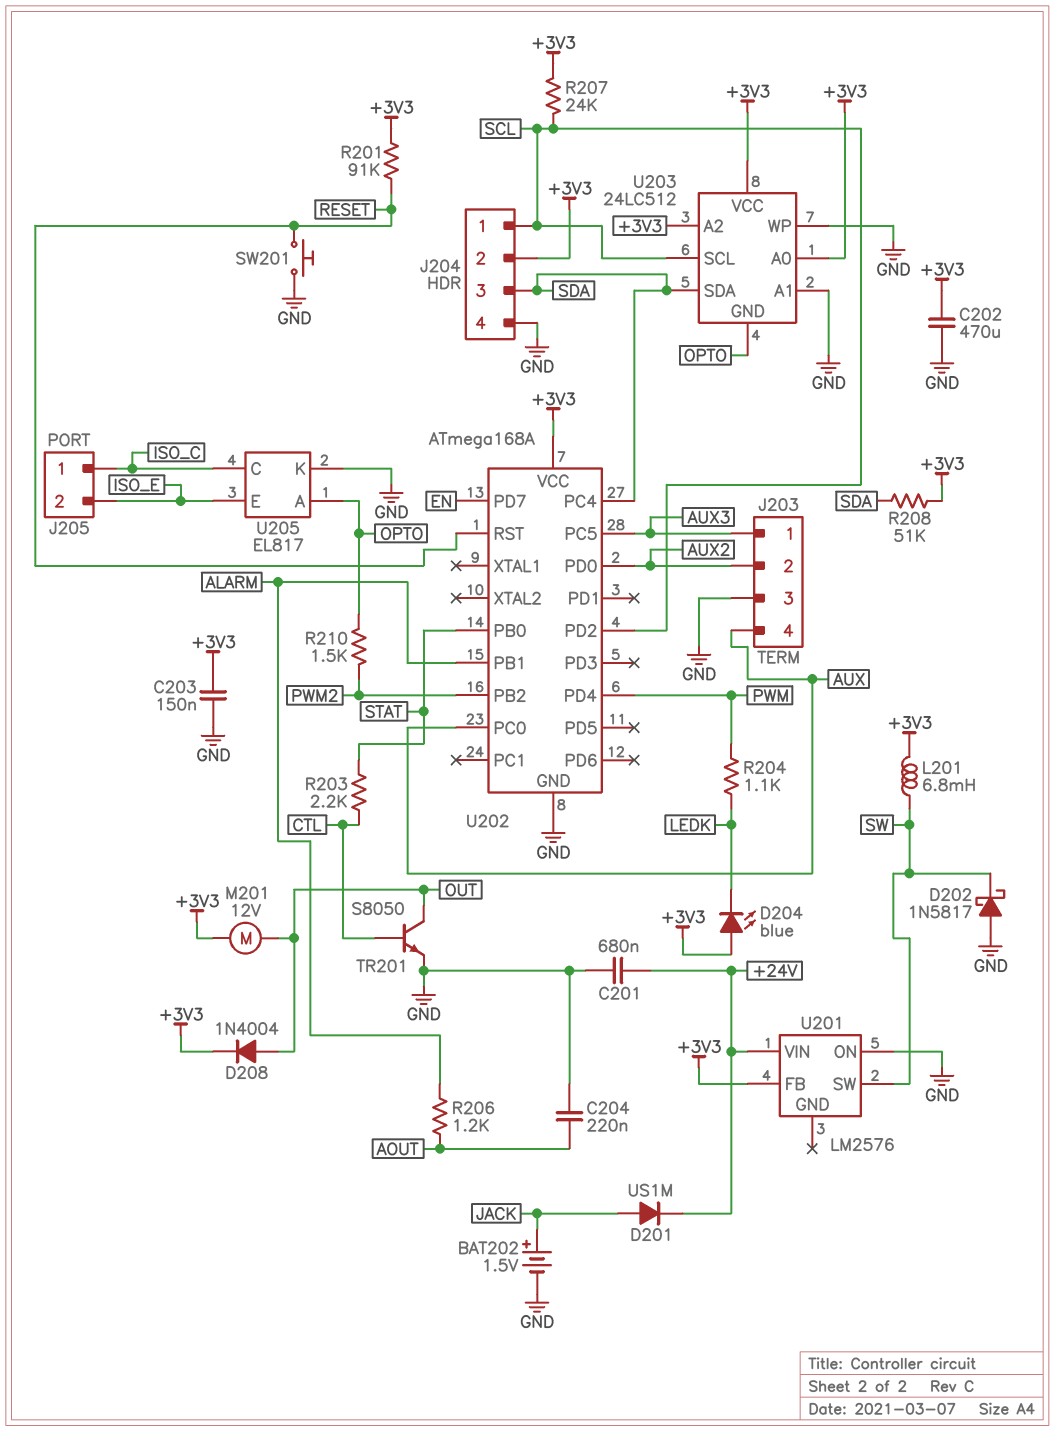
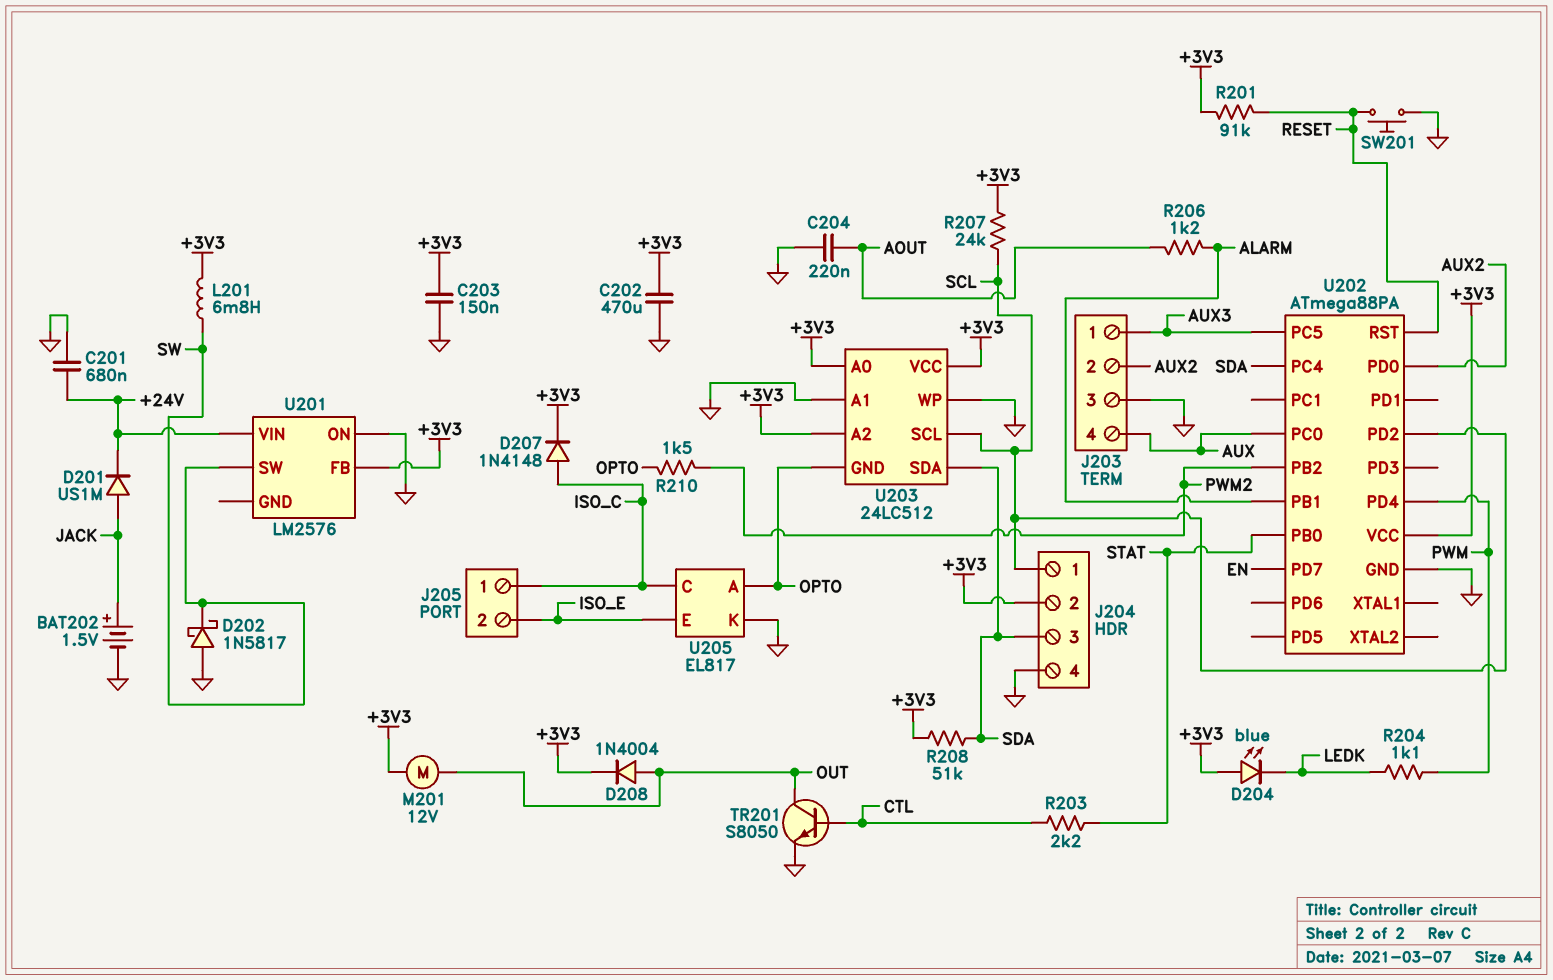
D207: none -> diode 1N4148 (A ISO_C, K +3V3)
U202: ATmega168A -> ATmega88PA

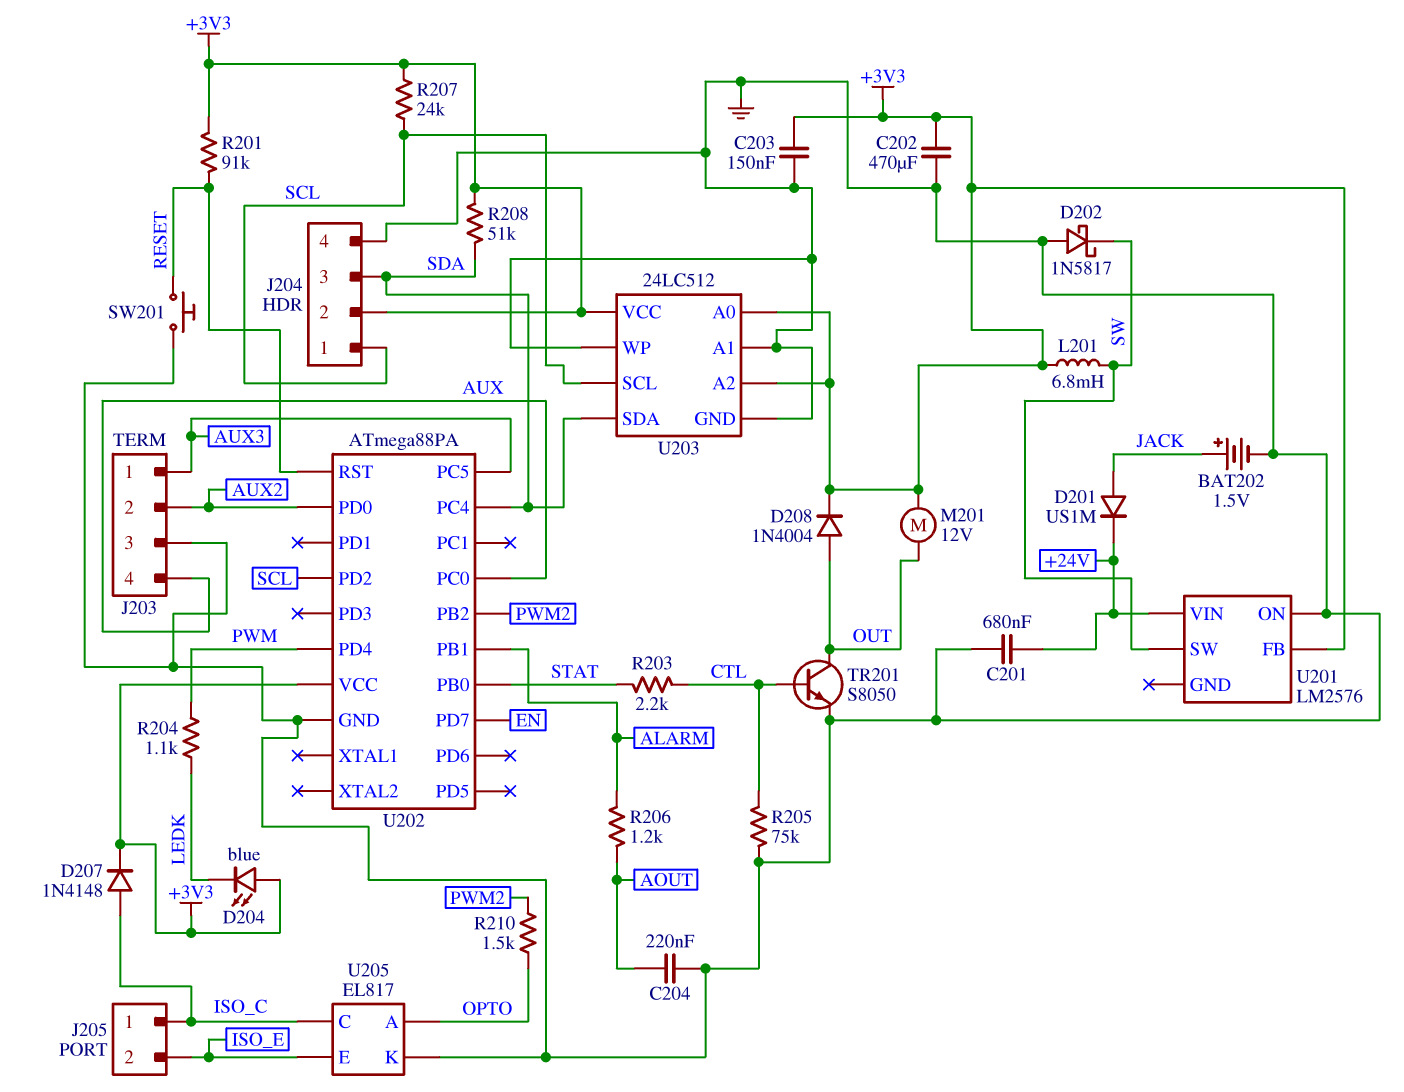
R205: none -> 75k (CTL, GND)
U203 pin GND: OPTO -> GND

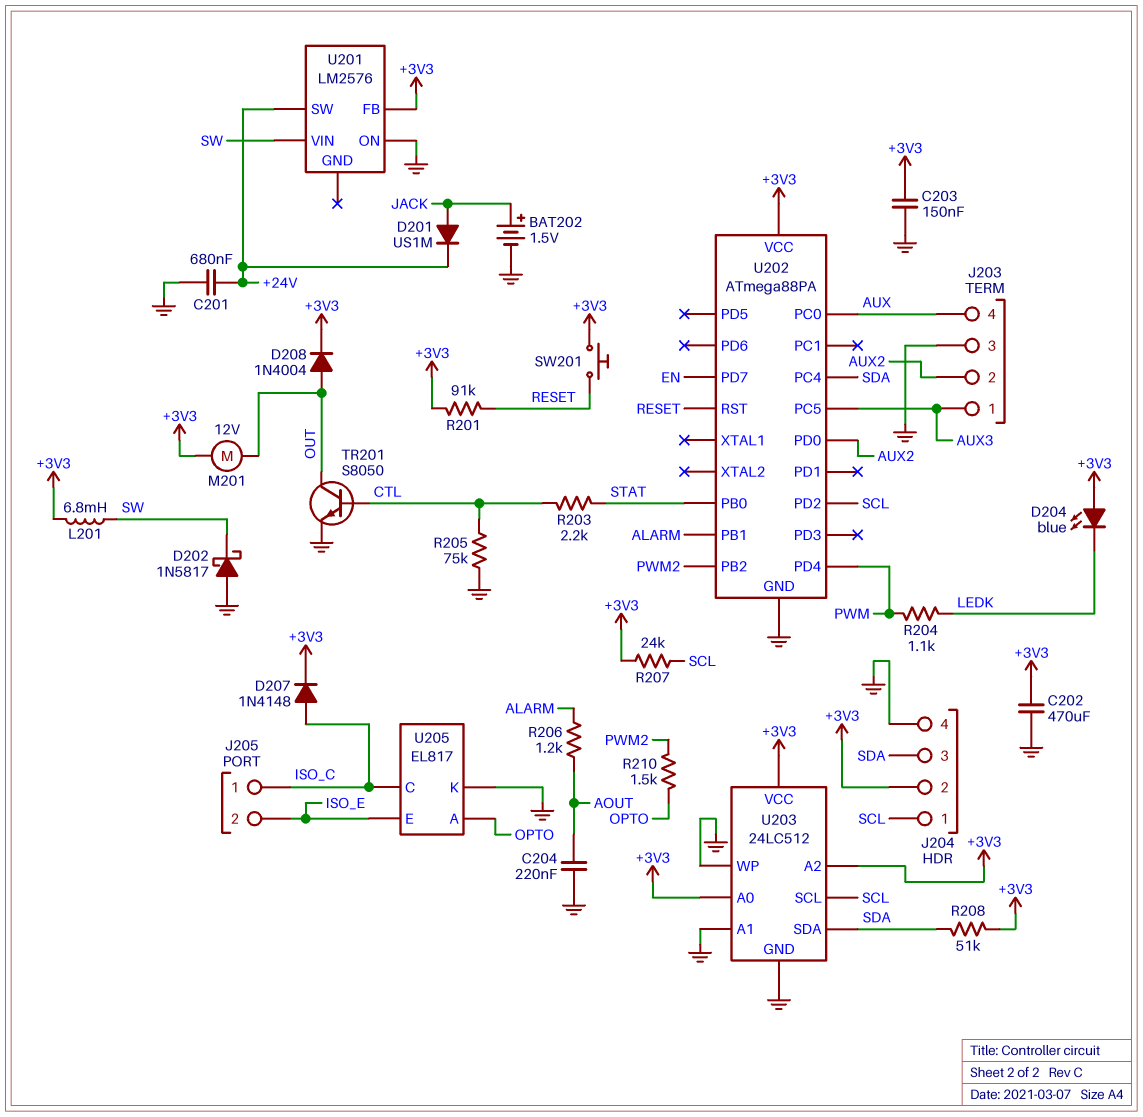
SW201: button (GND, RESET) -> button (+3V3, RESET)
U201 pin SW: SW -> +24V
U201 pin VIN: +24V -> SW

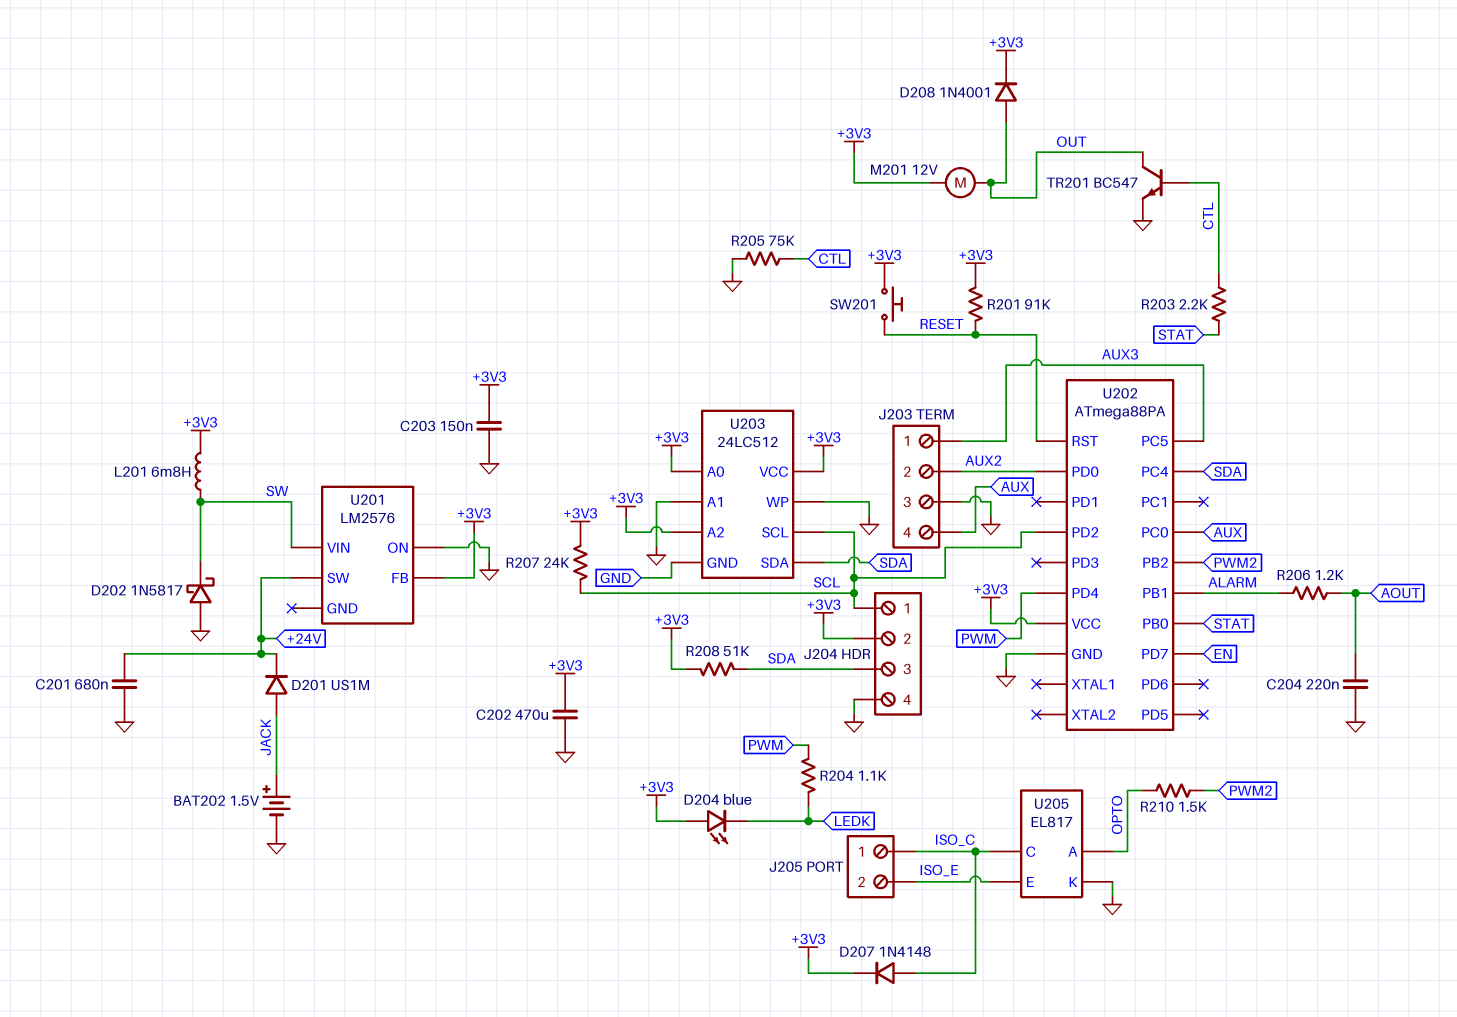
D208: diode 1N4004 (A OUT, K +3V3) -> diode 1N4001 (A OUT, K +3V3)
TR201: NPN S8050 (B CTL, C OUT, E GND) -> NPN BC547 (B CTL, C OUT, E GND)

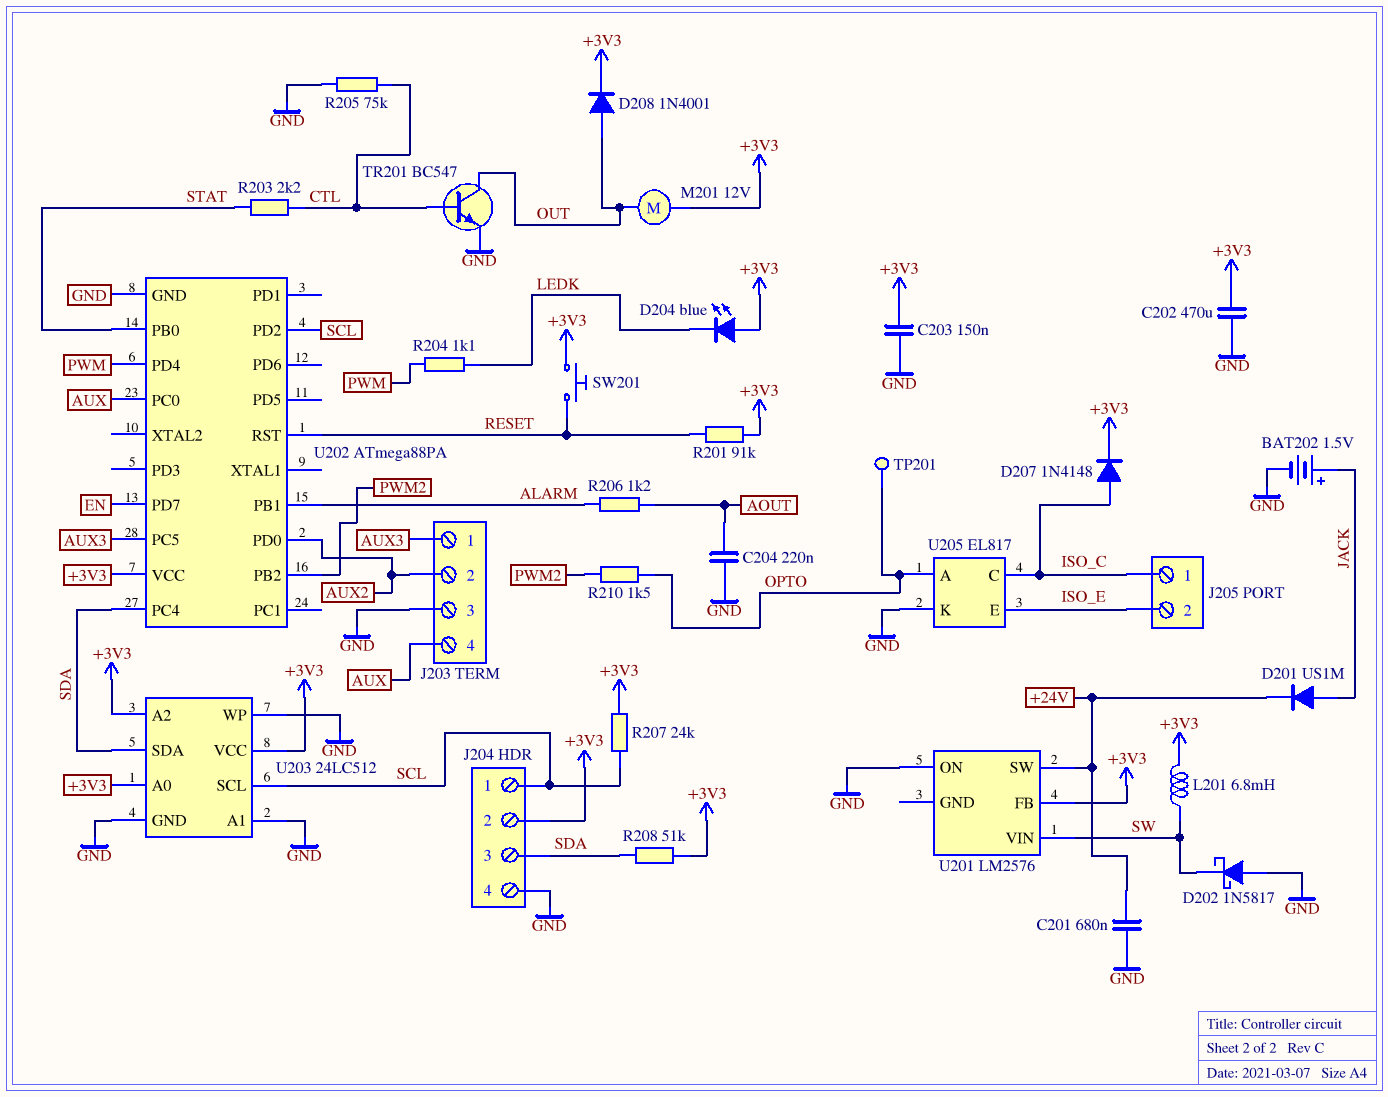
TP201: none -> test point (OPTO)

